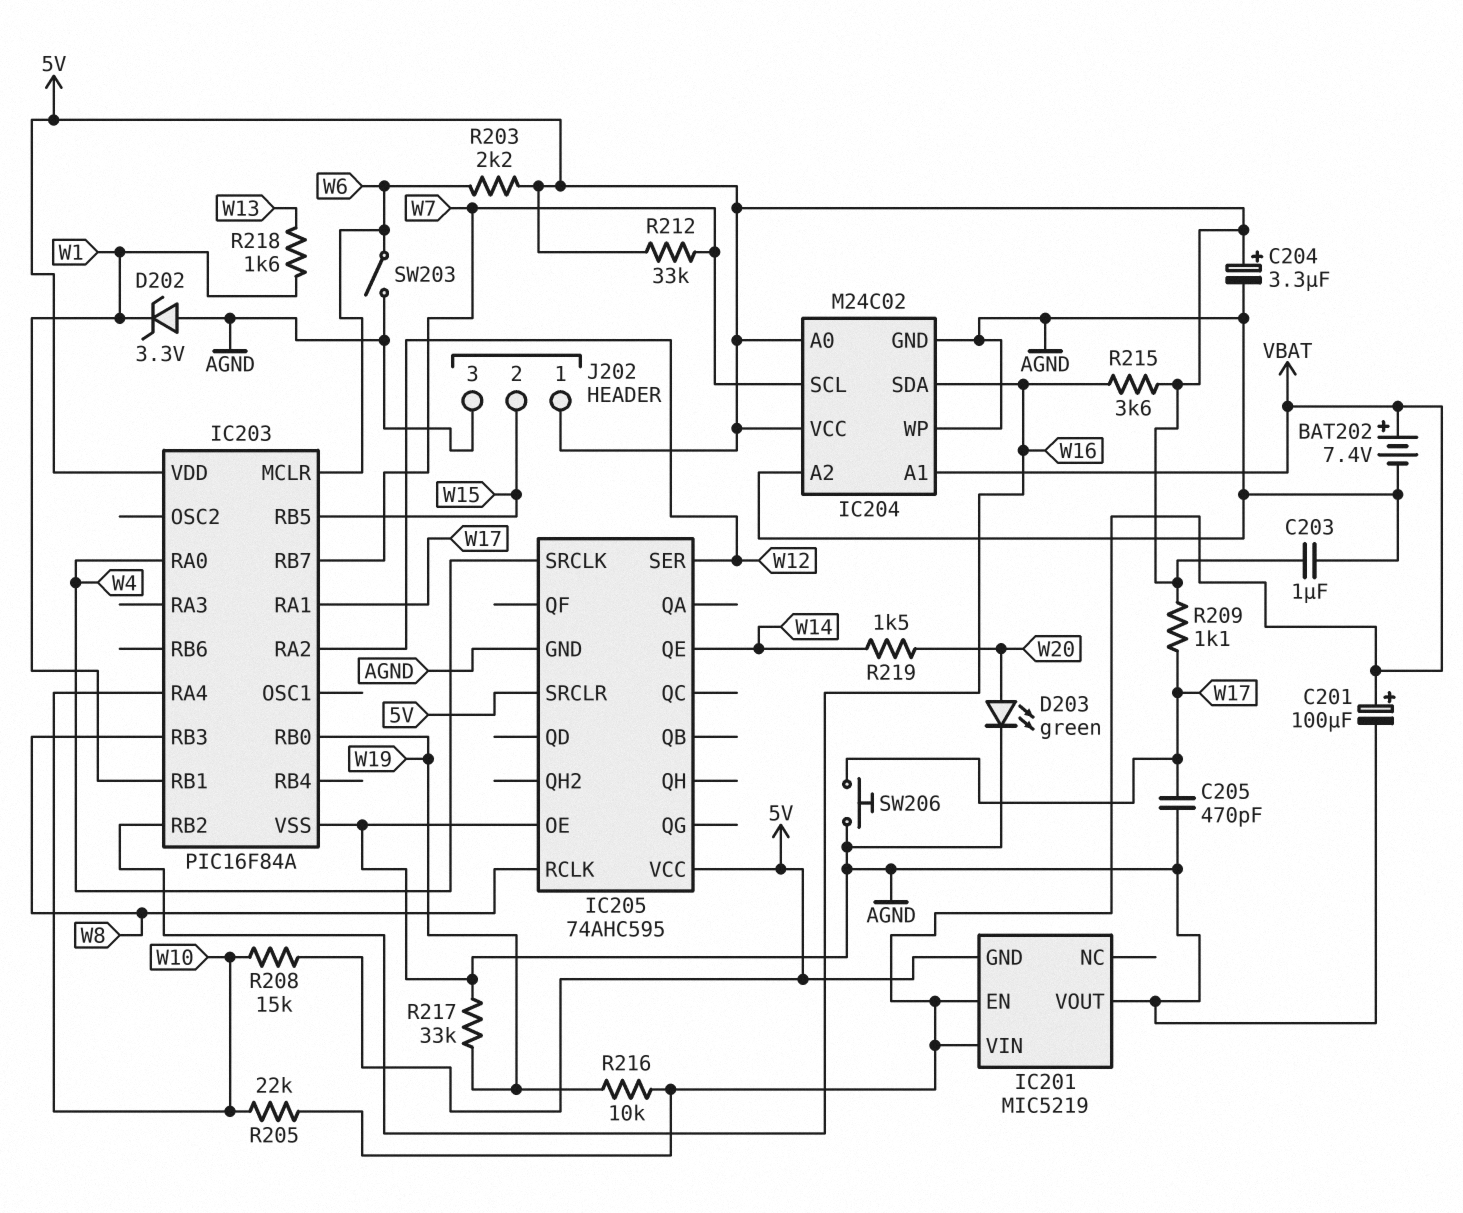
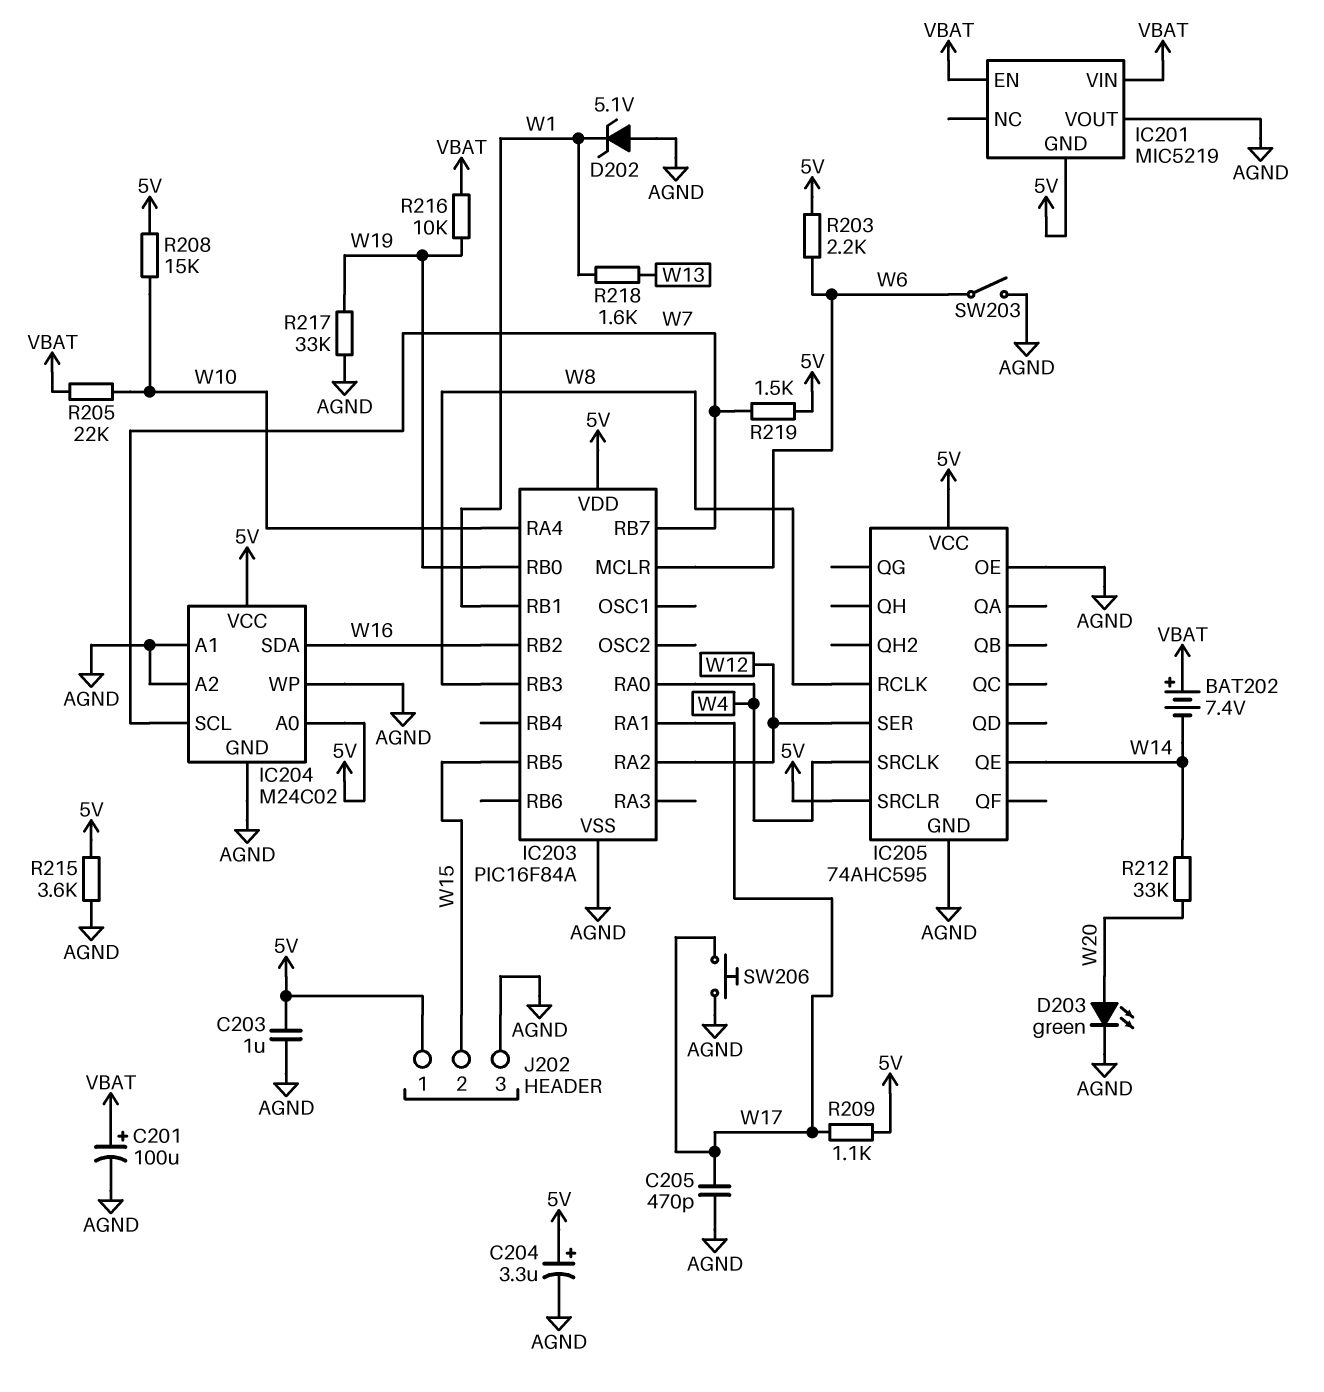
BAT202: 7.4V (plus VBAT, minus AGND) -> 7.4V (plus VBAT, minus W14)
D202: zener 3.3V (A AGND, K W1) -> zener 5.1V (A AGND, K W1)
IC204 pin A1: VBAT -> AGND
R212: 33k (5V, W7) -> 33k (W14, W20)
R215: 3.6k (5V, W16) -> 3.6k (5V, AGND)
R219: 1.5k (W14, W20) -> 1.5k (5V, W7)

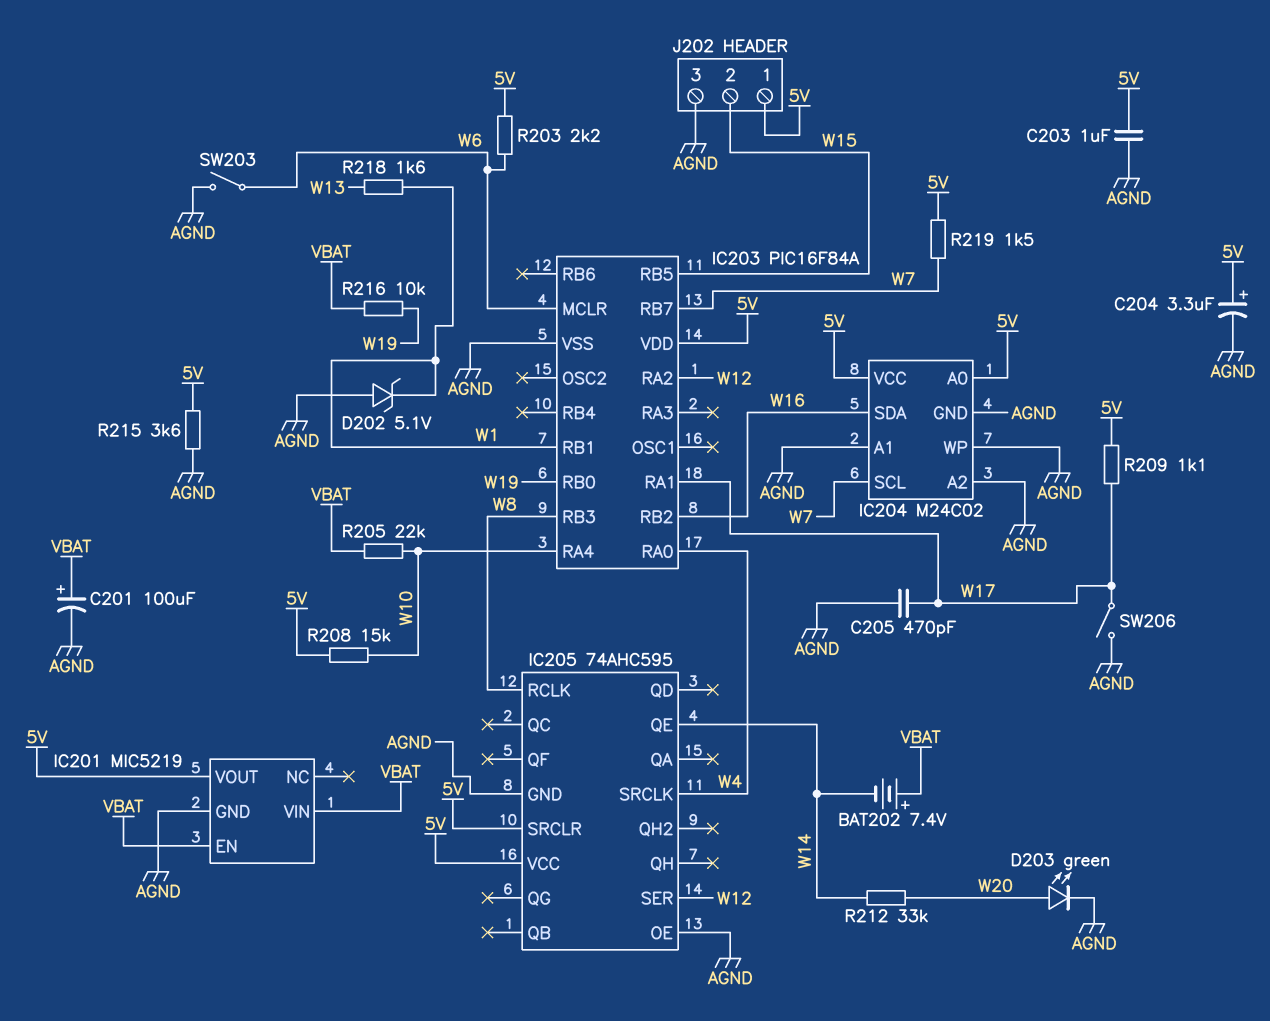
IC201 pin GND: 5V -> AGND
IC201 pin VOUT: AGND -> 5V
R217: 33k (AGND, W19) -> none
SW206: button (AGND, W17) -> switch (AGND, W17)

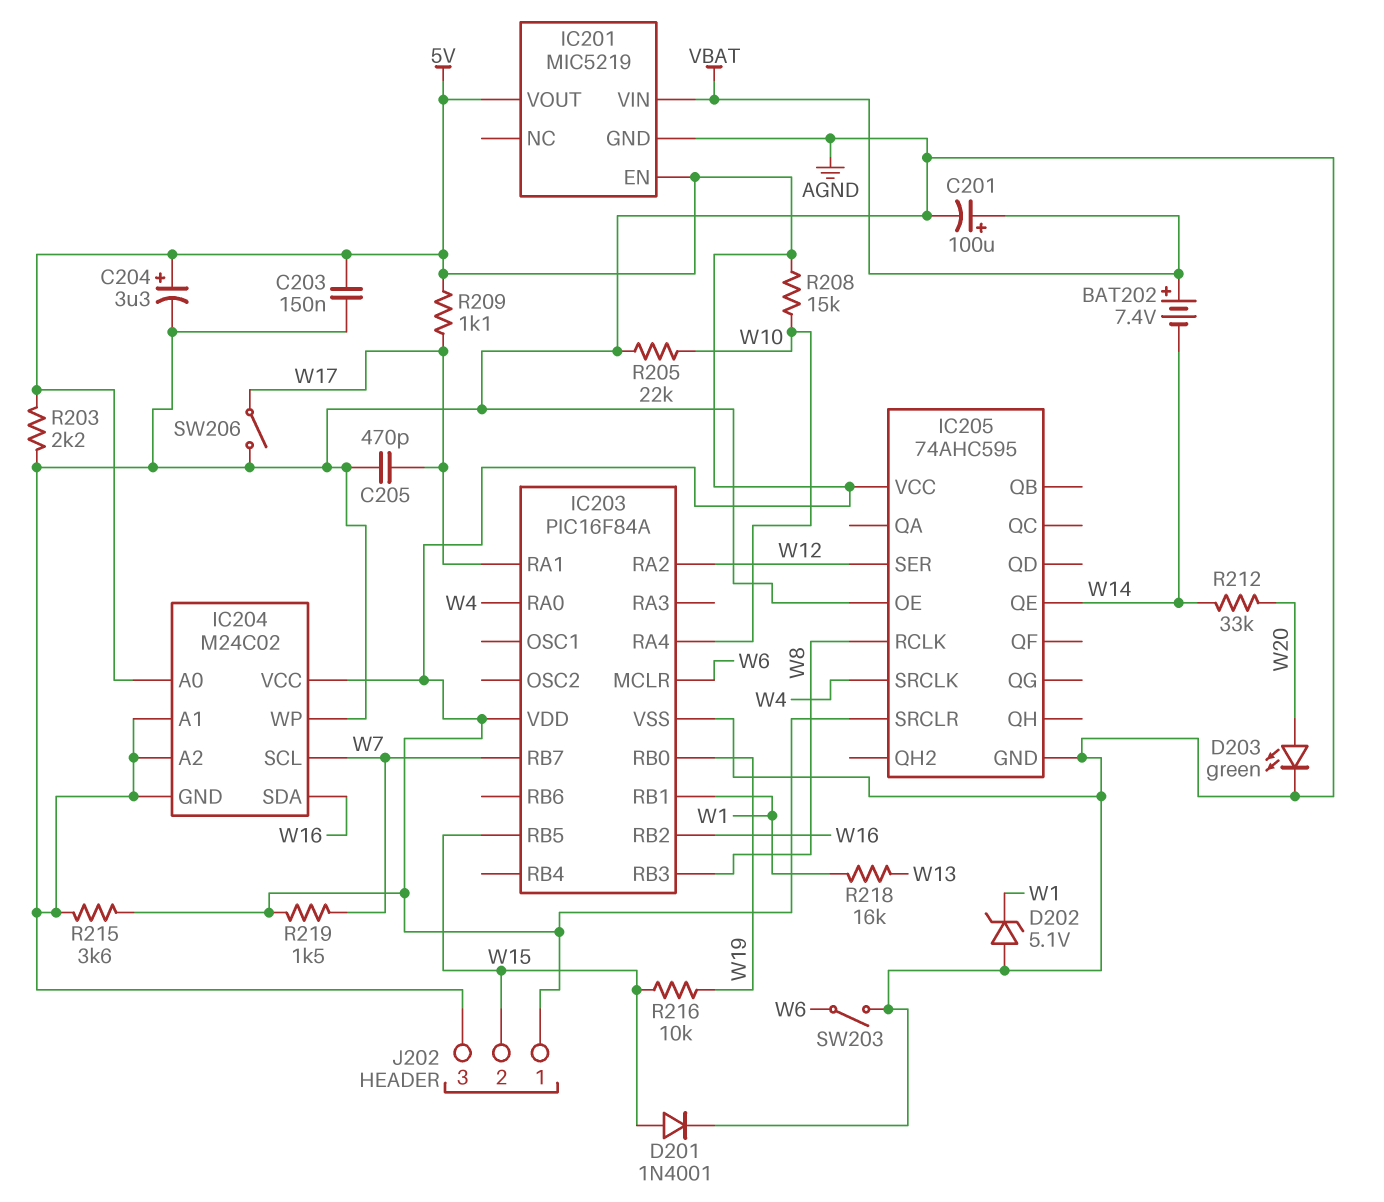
C203: 1uF (5V, AGND) -> 150nF (5V, AGND)
D201: none -> diode 1N4001 (A W15, K AGND)
IC201 pin EN: VBAT -> 5V
R203: 2.2k (5V, W6) -> 2.2k (5V, AGND)
R205: 22k (VBAT, W10) -> 22k (AGND, W10)
R216: 10k (VBAT, W19) -> 10k (W15, W19)
R218: 1.6k (W1, W13) -> 16k (W1, W13)

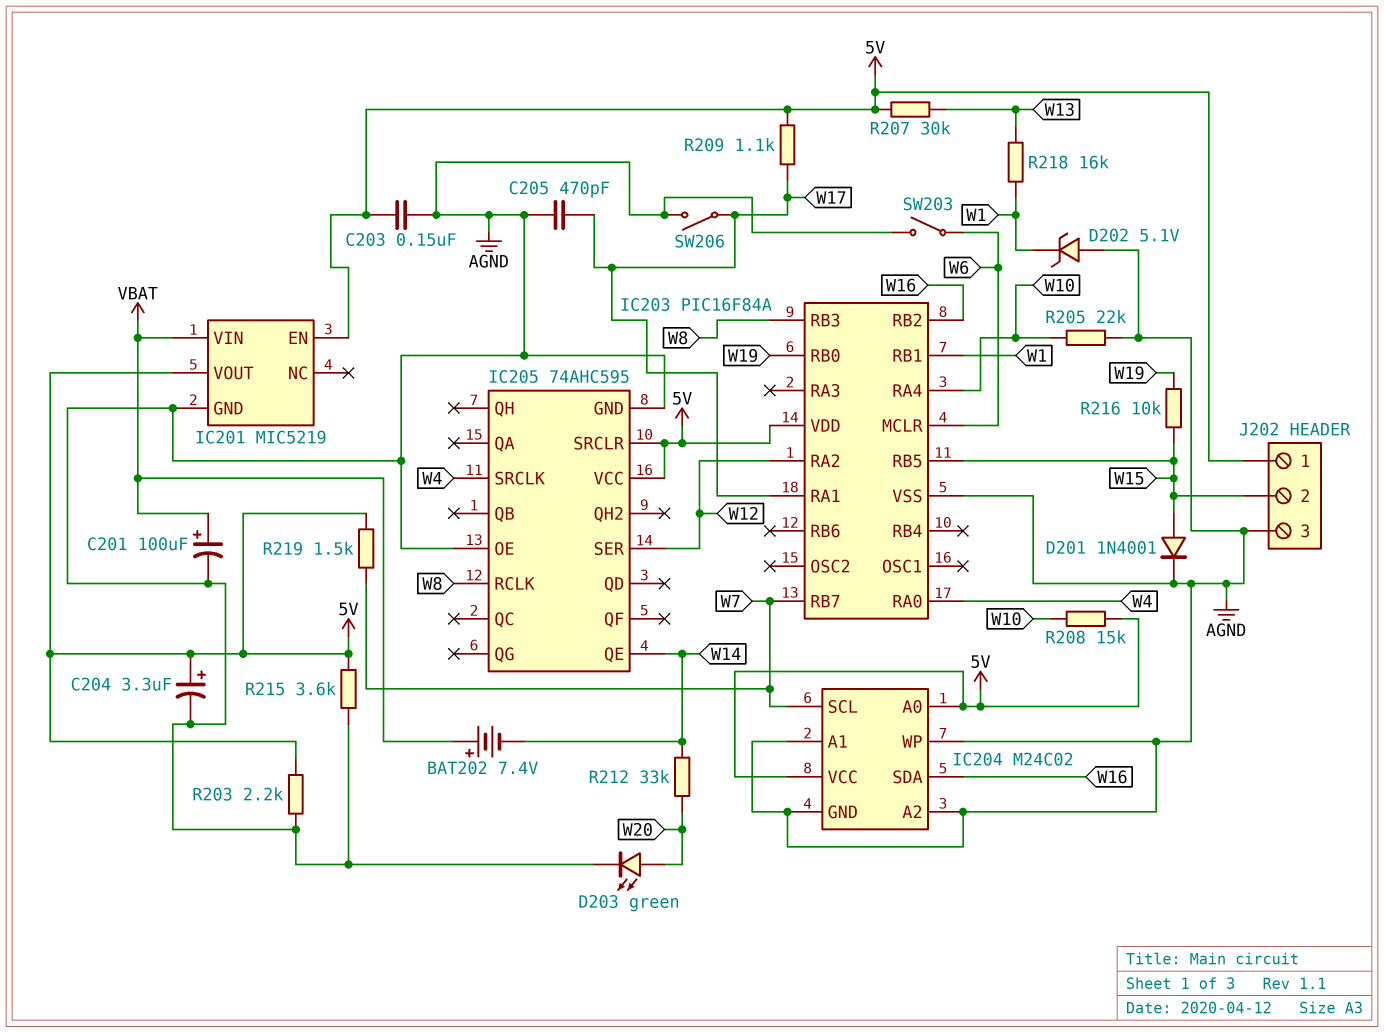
R207: none -> 30k (5V, W13)

